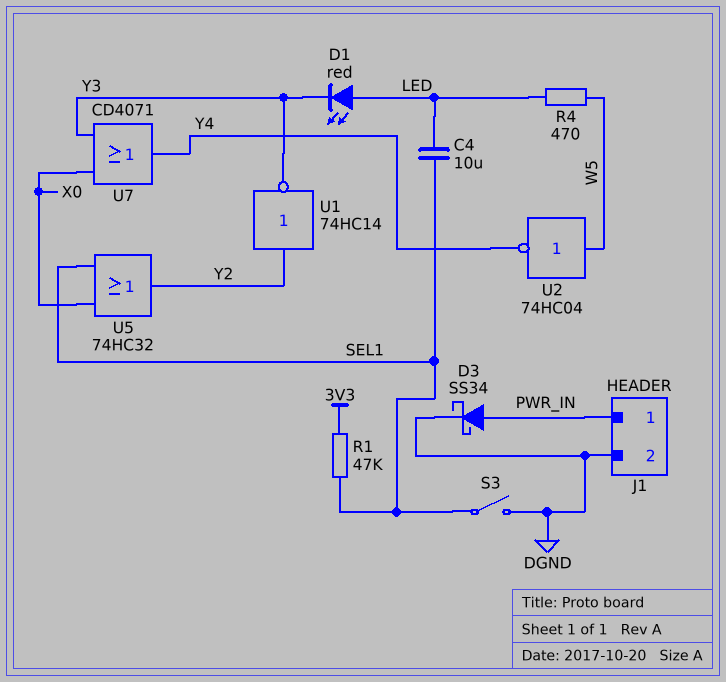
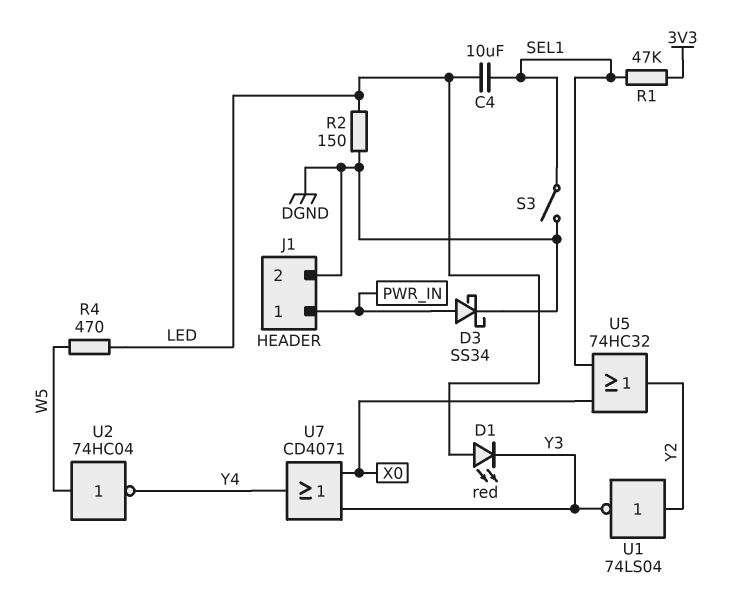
R2: none -> 150 (DGND, LED)
U1: NOT 74HC14 (in Y2, out Y3) -> NOT 74LS04 (in Y2, out Y3)

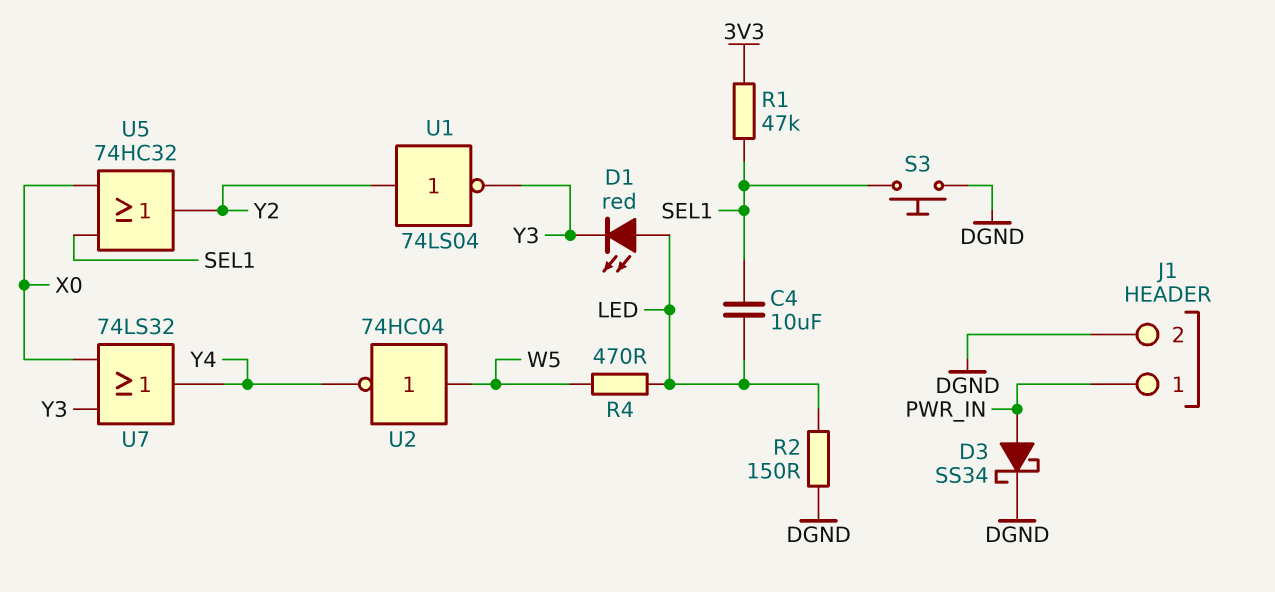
S3: switch (DGND, SEL1) -> button (DGND, SEL1)
U7: OR CD4071 (in X0, in Y3, out Y4) -> OR 74LS32 (in X0, in Y3, out Y4)

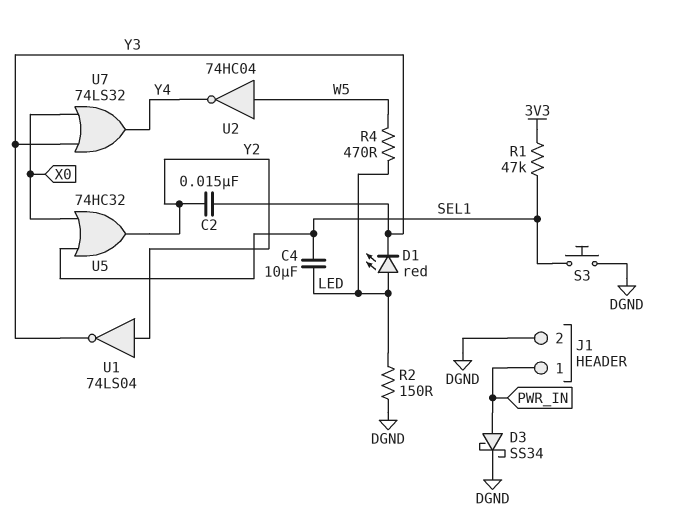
C2: none -> 15nF (Y2, Y3)

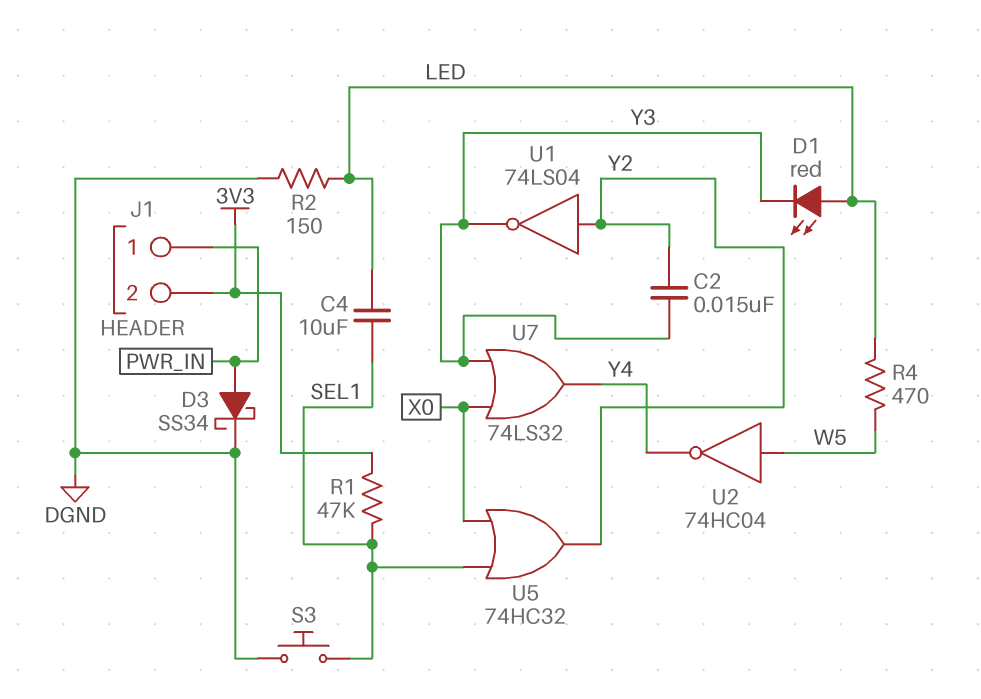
J1 pin 2: DGND -> 3V3

